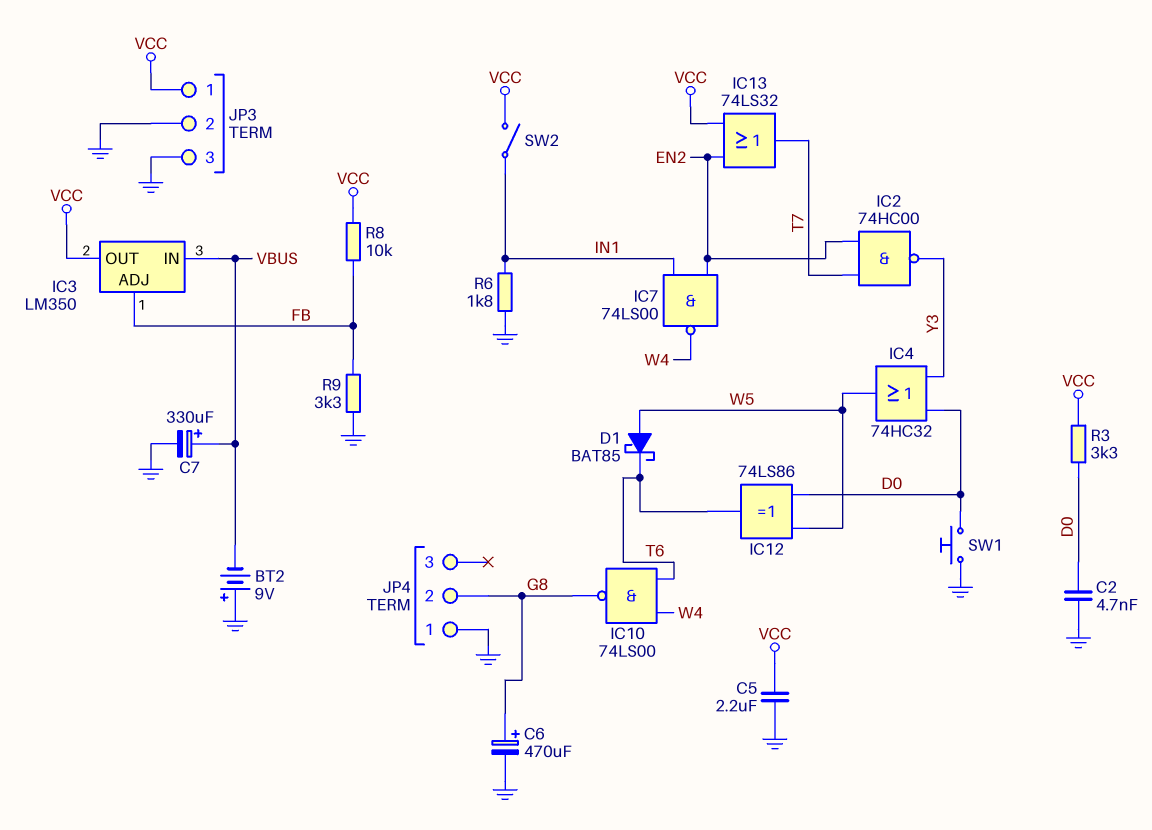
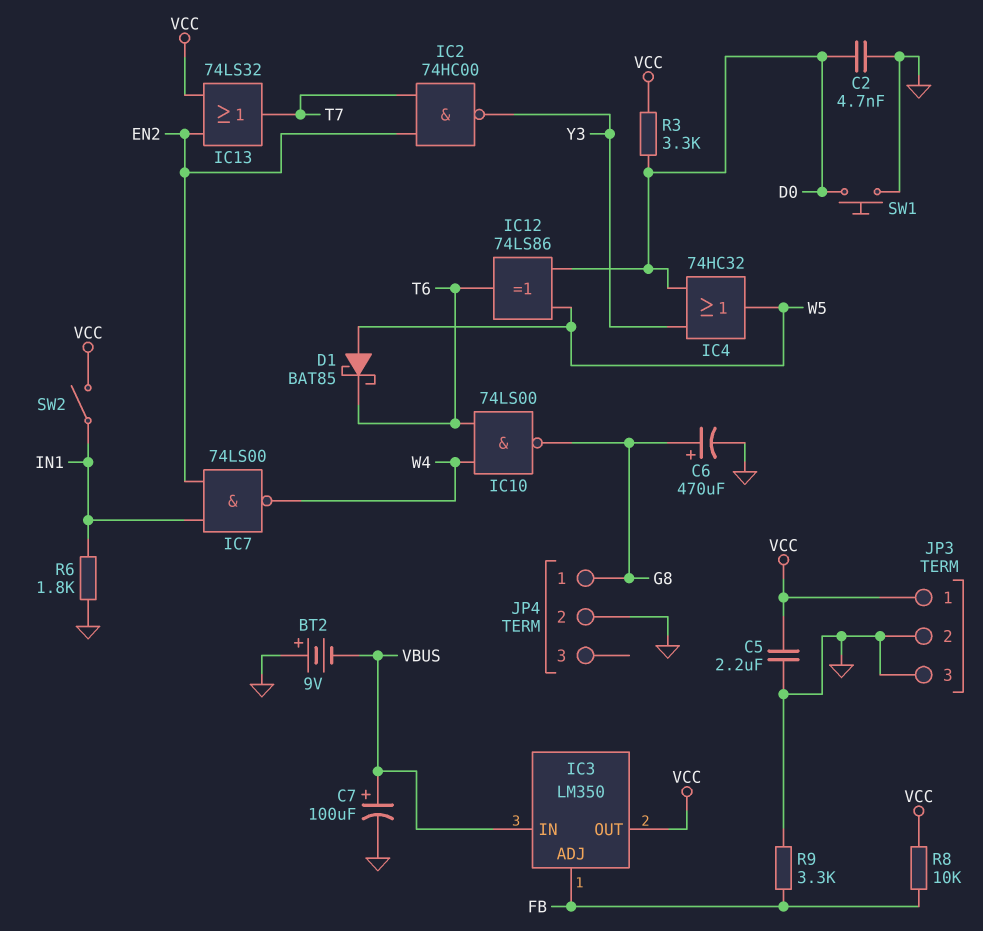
C7: 330uF (plus VBUS, minus GND) -> 100uF (plus VBUS, minus GND)
JP4 pin 1: GND -> G8
JP4 pin 2: G8 -> GND

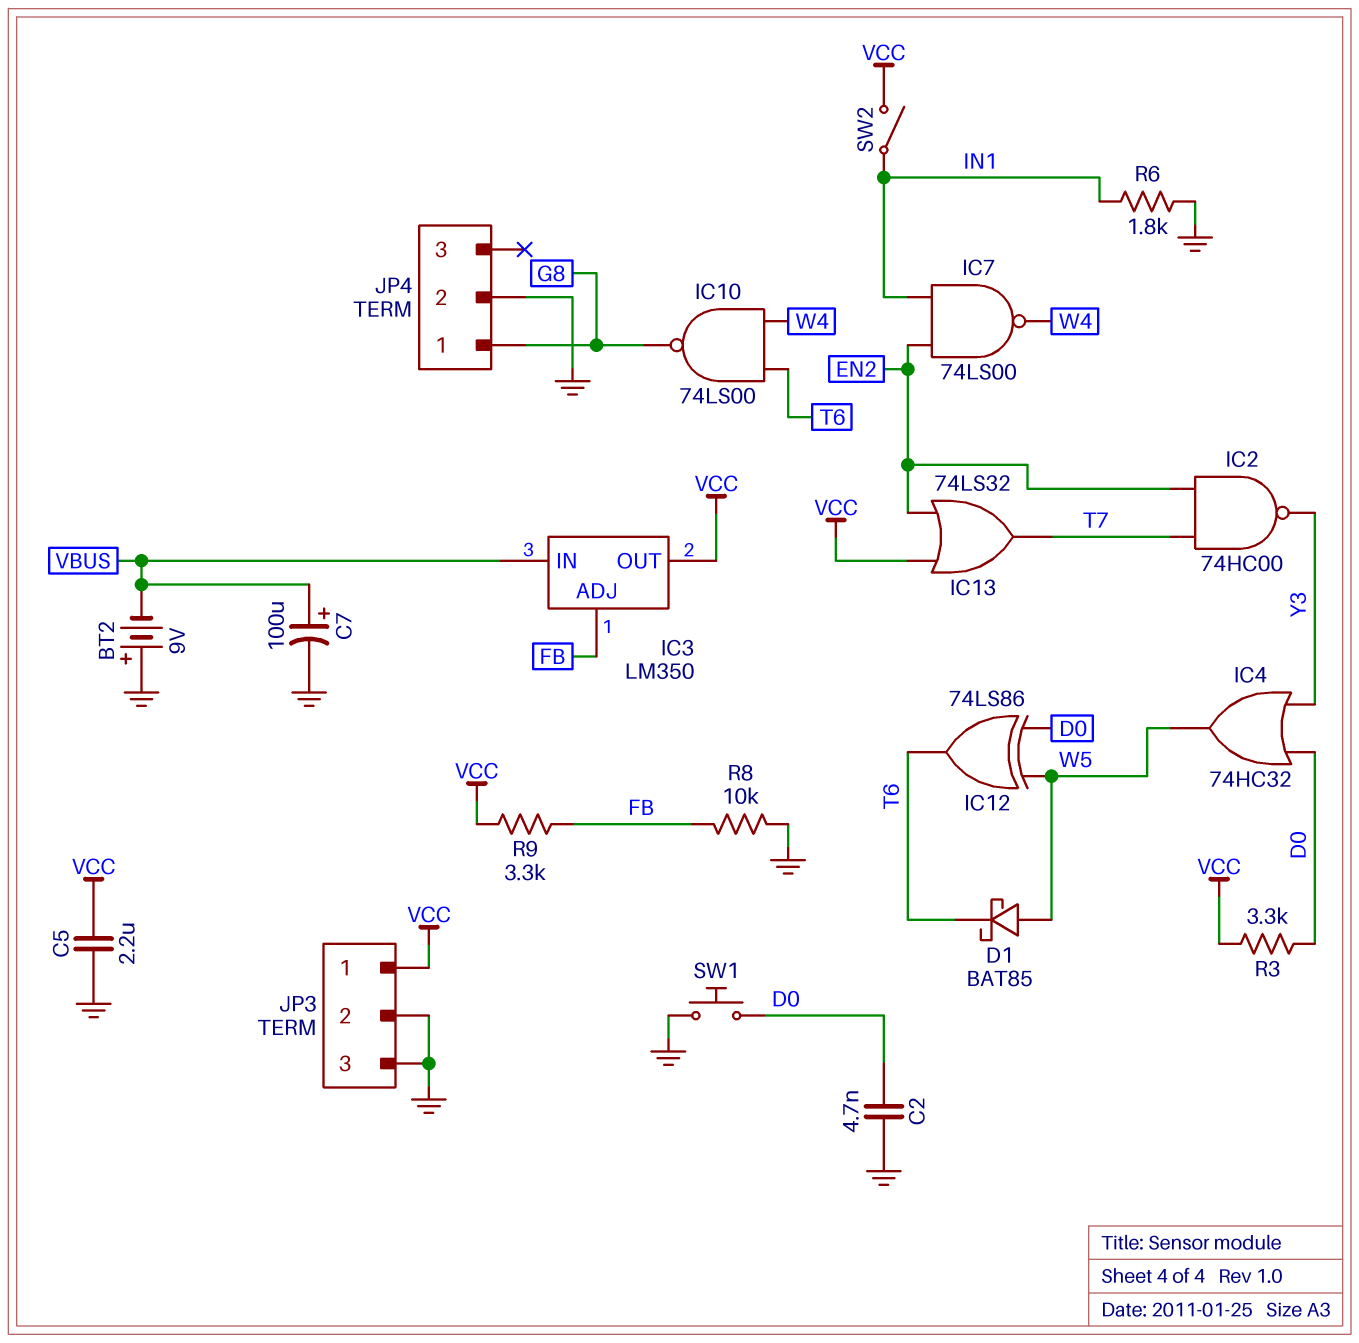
C6: 470uF (plus G8, minus GND) -> none
R8: 10k (FB, VCC) -> 10k (FB, GND)
R9: 3.3k (FB, GND) -> 3.3k (FB, VCC)

